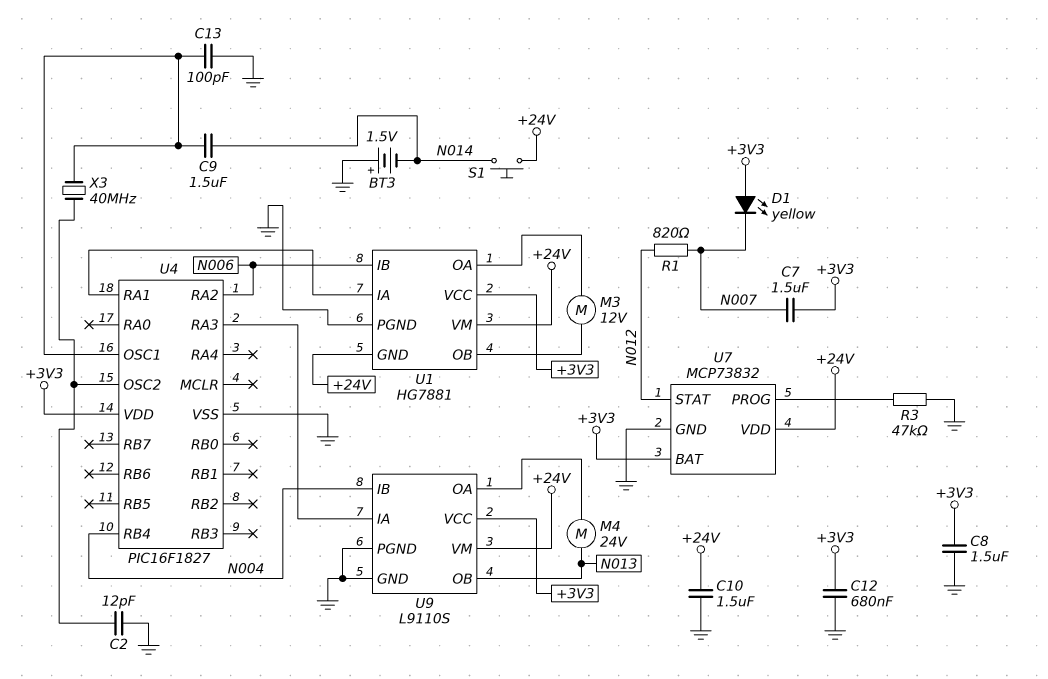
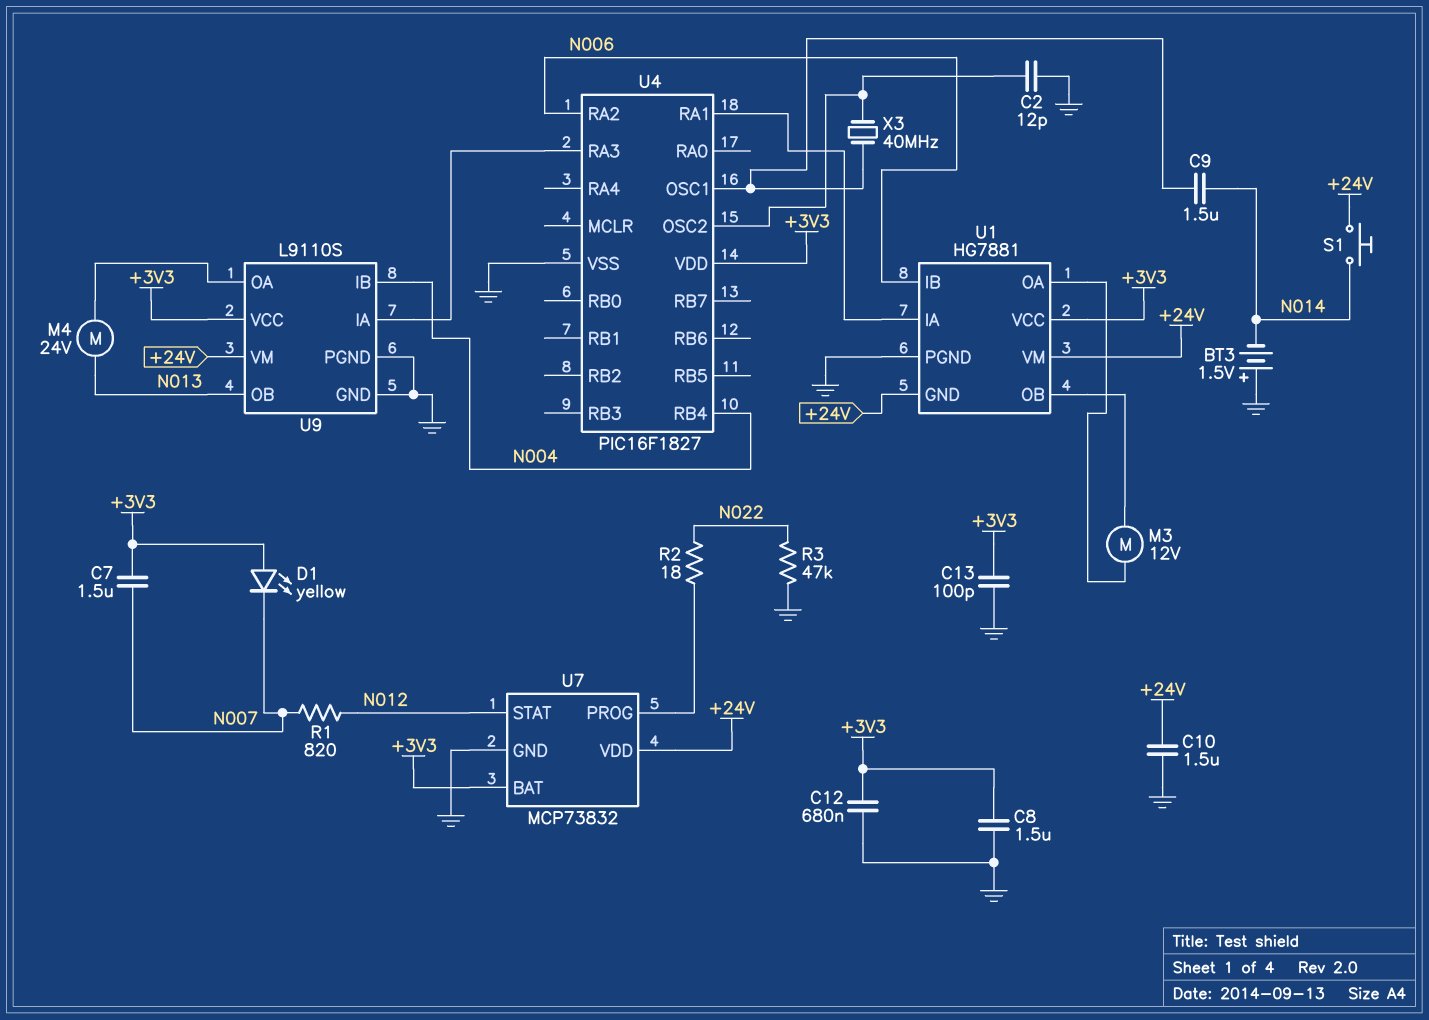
C13: 100pF (GND, U4/OSC1) -> 100pF (+3V3, GND)
R2: none -> 18 (N022, U7/PROG)
R3: 47k (GND, U7/PROG) -> 47k (GND, N022)

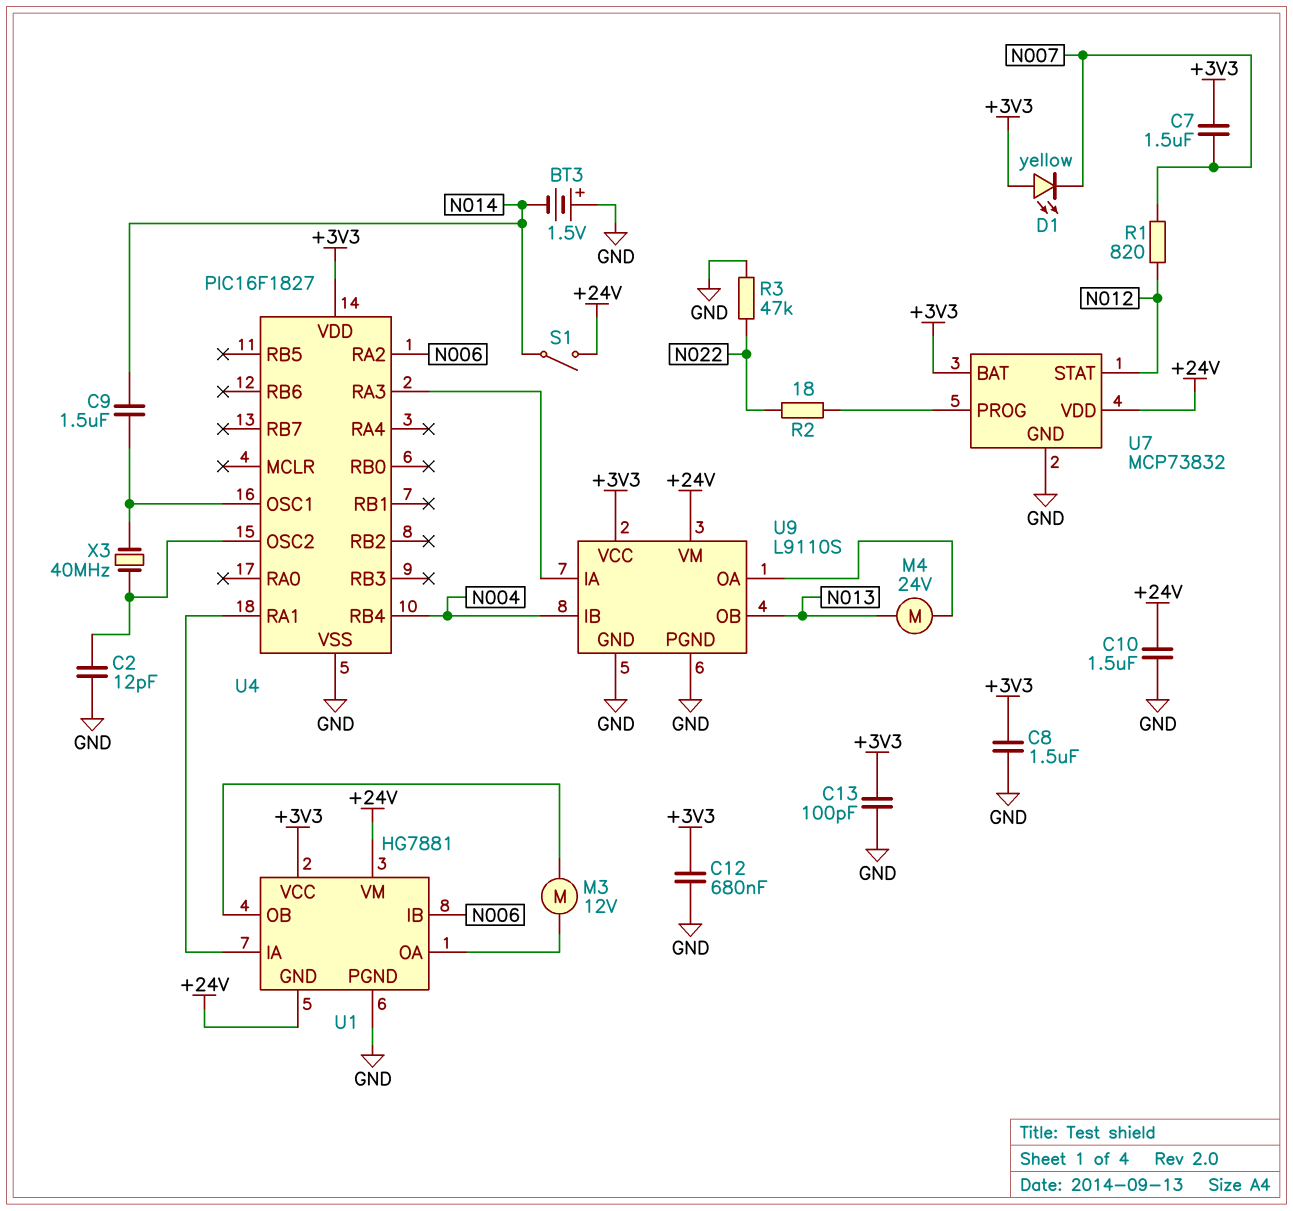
S1: button (+24V, N014) -> switch (+24V, N014)

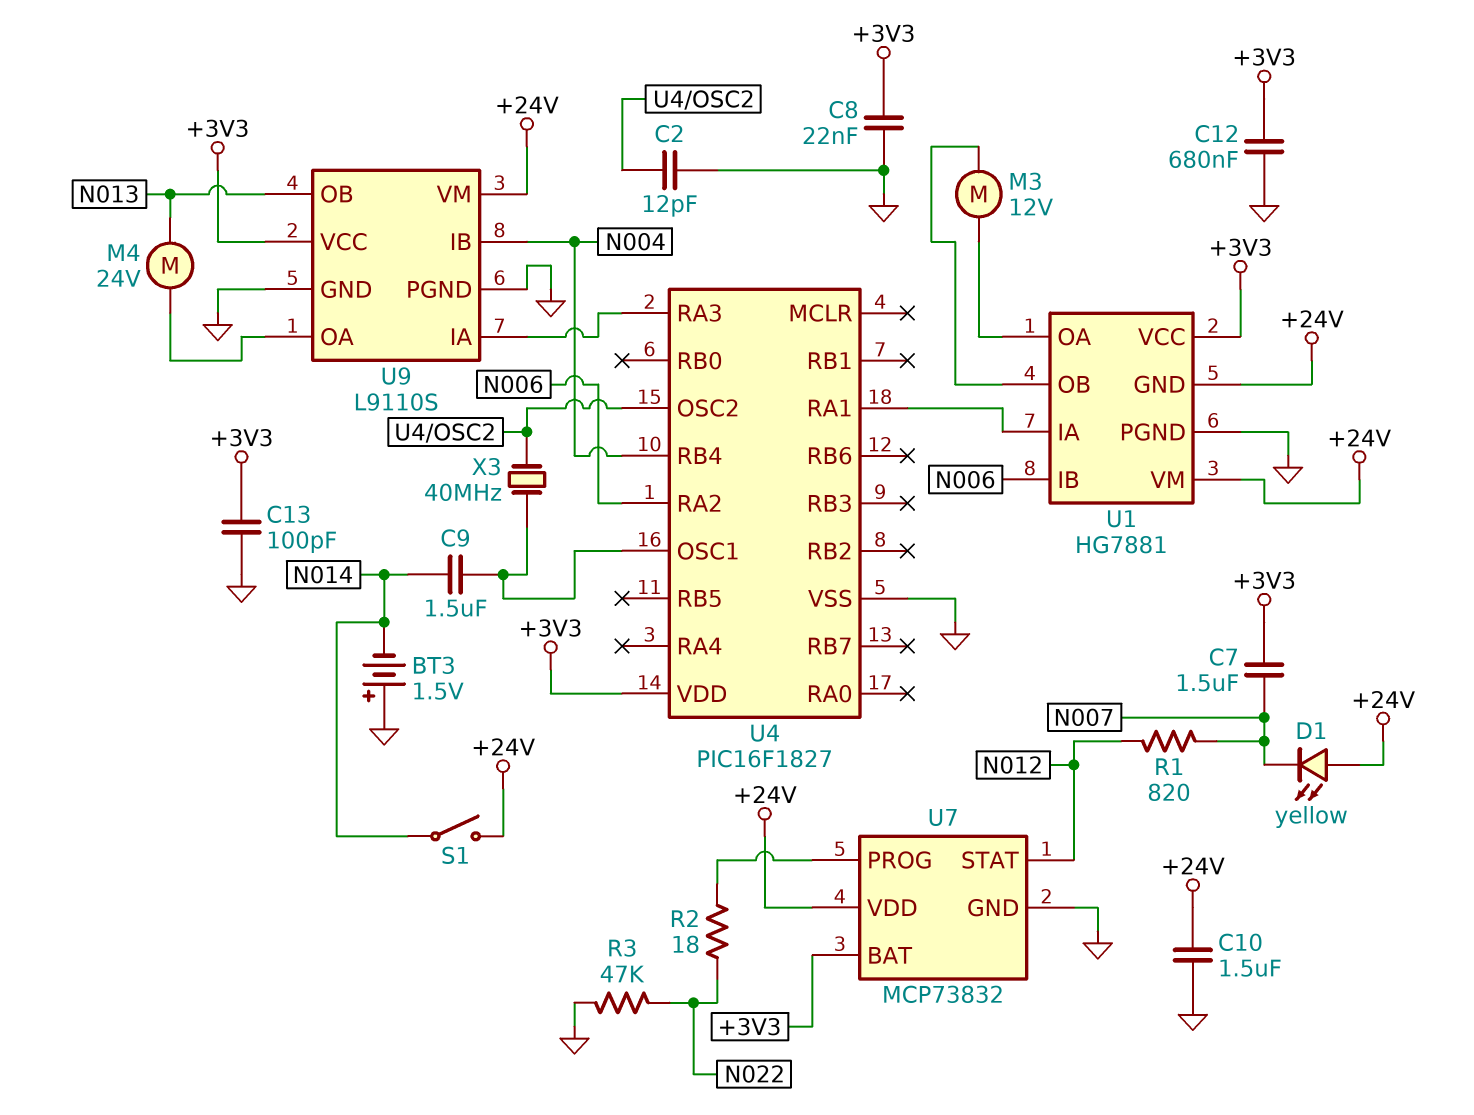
C8: 1.5uF (+3V3, GND) -> 22nF (+3V3, GND)
D1: LED yellow (A +3V3, K N007) -> LED yellow (A +24V, K N007)

